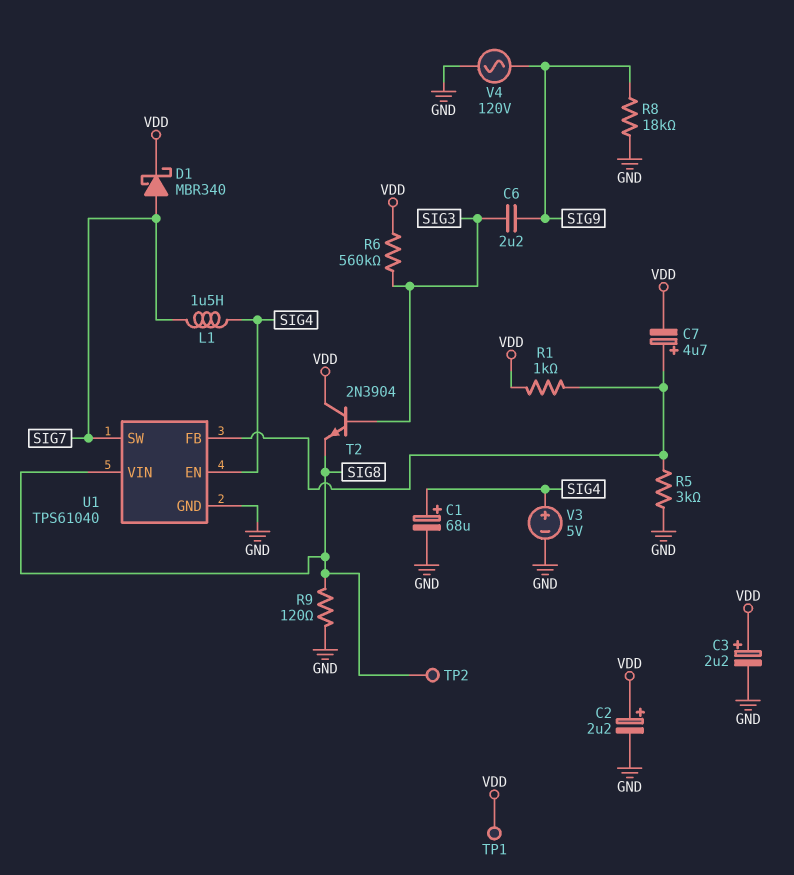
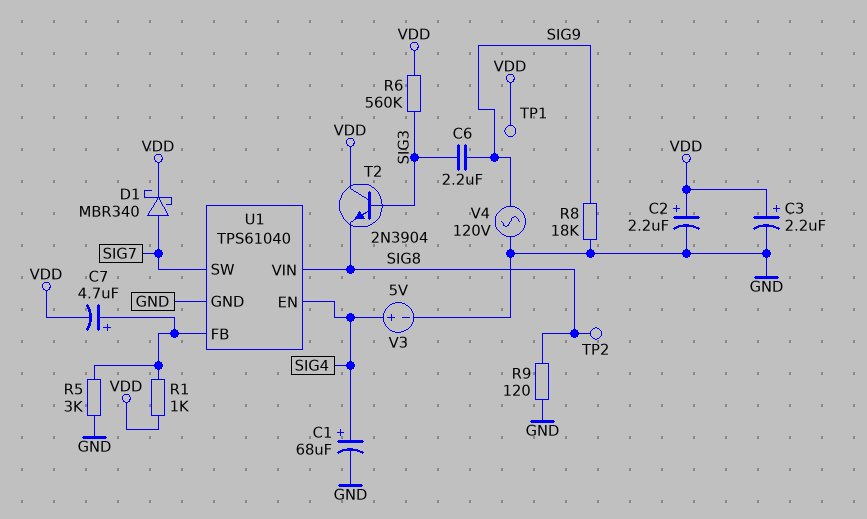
L1: 1.5uH (SIG4, SIG7) -> none

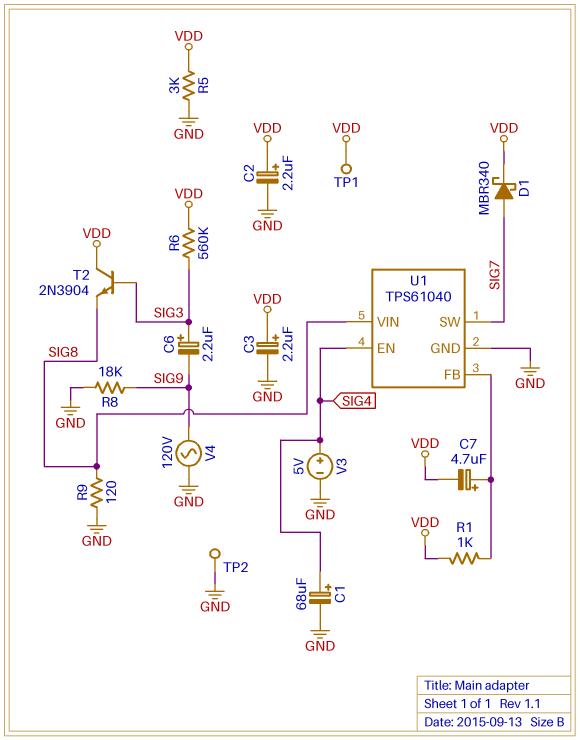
C6: 2.2uF (SIG3, SIG9) -> 2.2uF (plus SIG3, minus SIG9)
R5: 3k (GND, U1/FB) -> 3k (GND, VDD)
TP2: test point (SIG8) -> test point (GND)

